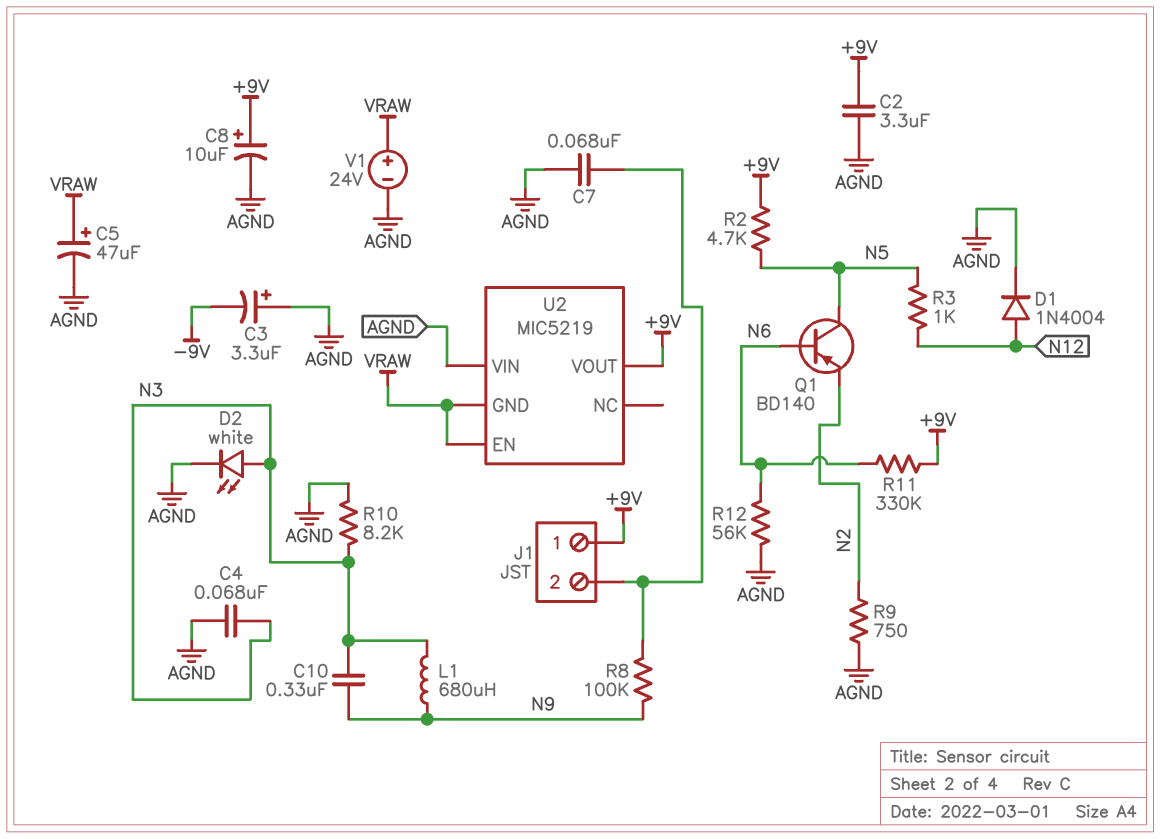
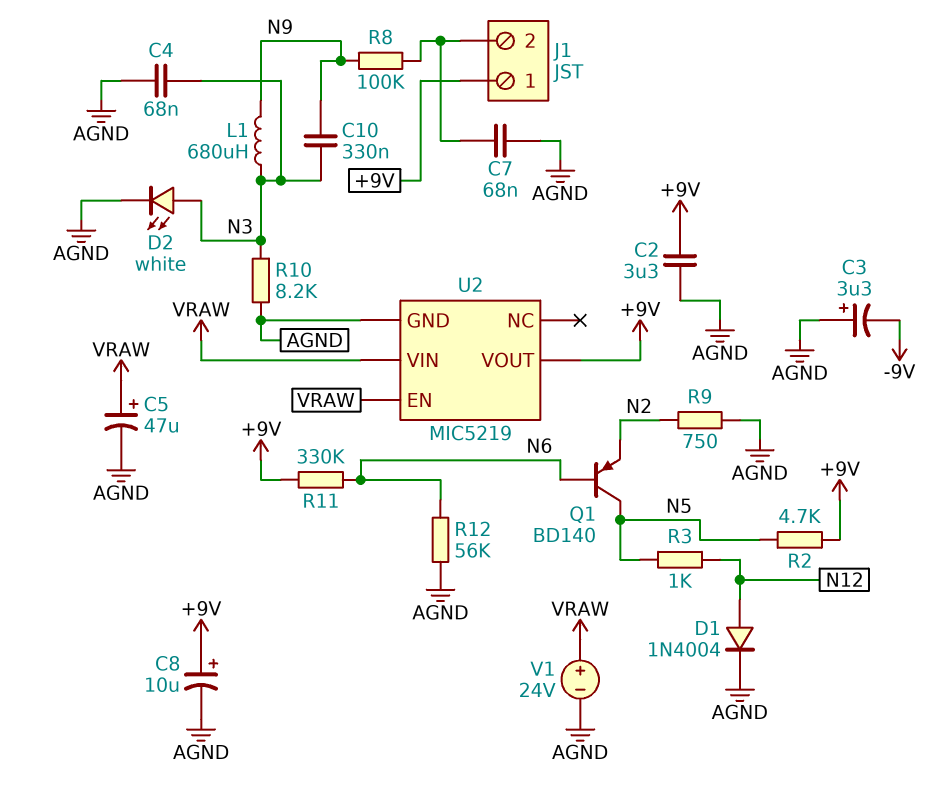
U2 pin GND: VRAW -> AGND
U2 pin VIN: AGND -> VRAW

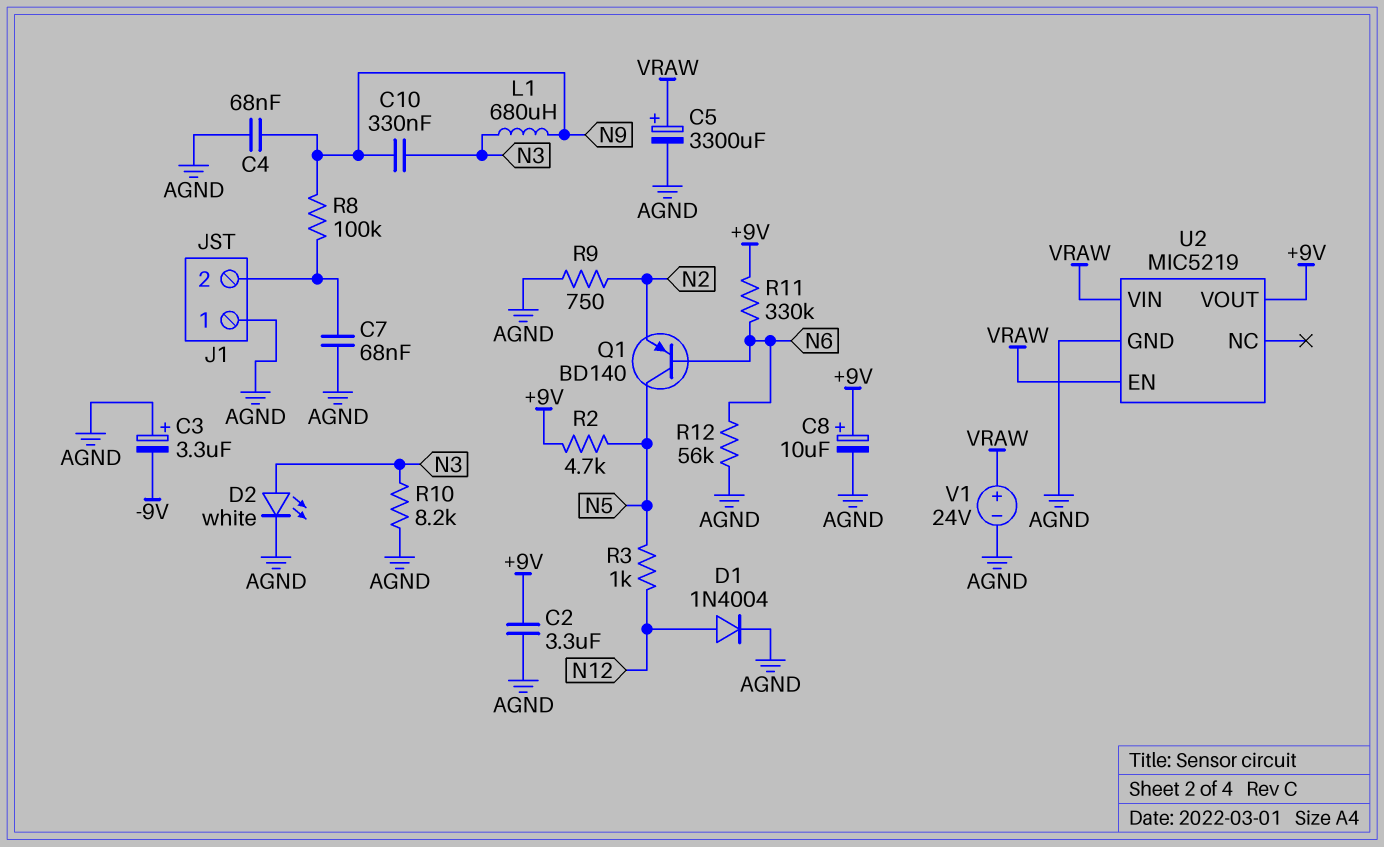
C4: 68nF (AGND, N3) -> 68nF (AGND, N9)
C5: 47uF (plus VRAW, minus AGND) -> 3300uF (plus VRAW, minus AGND)
J1 pin 1: +9V -> AGND

